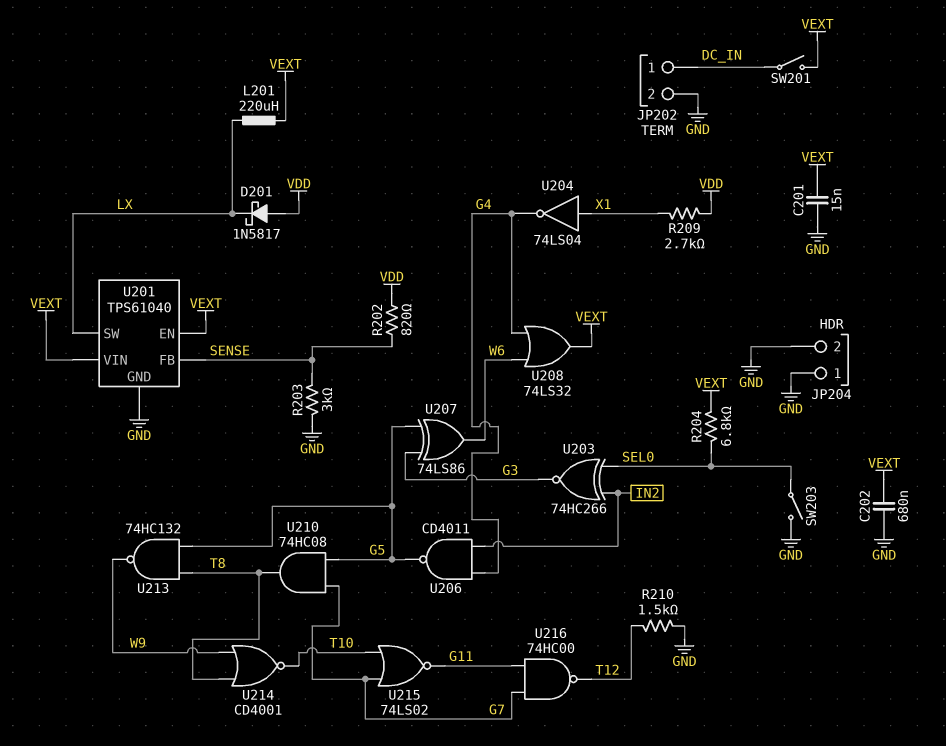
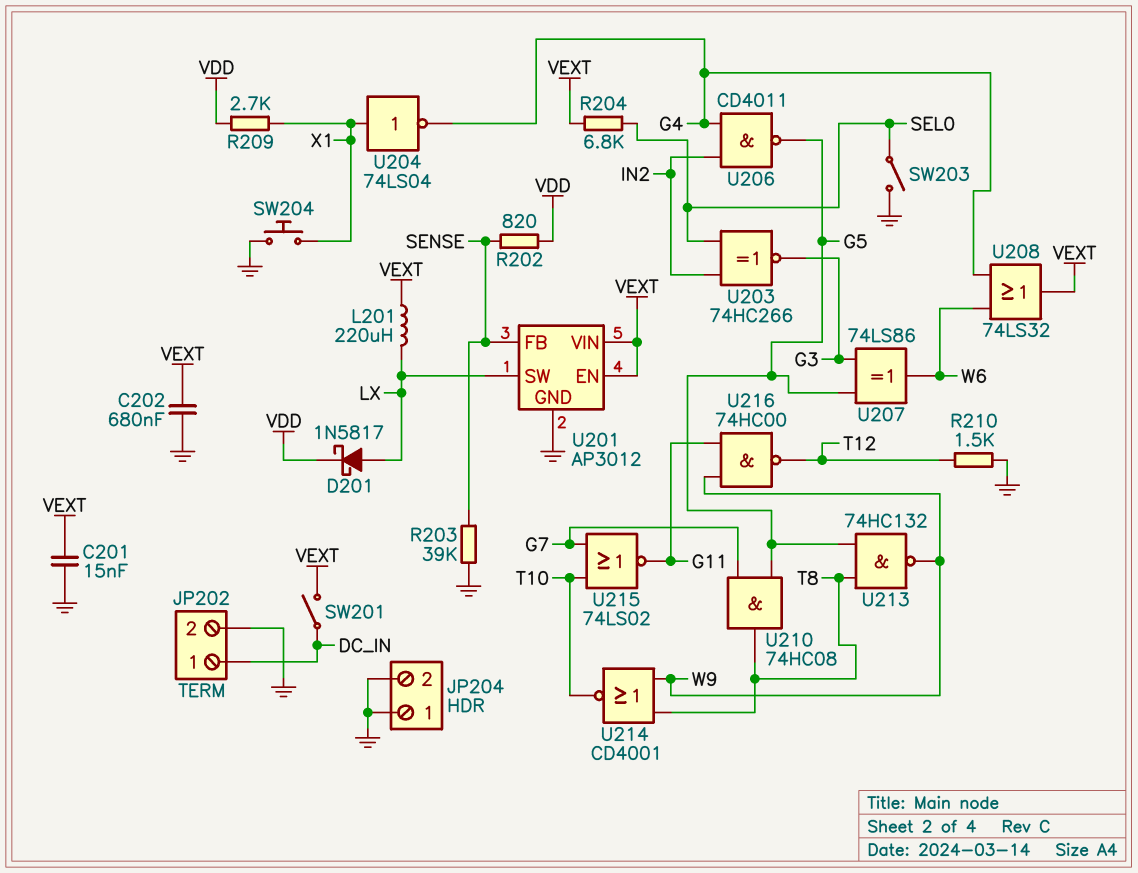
D201: schottky 1N5817 (A VDD, K LX) -> schottky 1N5817 (A LX, K VDD)
R203: 3k (GND, SENSE) -> 39k (GND, SENSE)
SW204: none -> button (GND, X1)
U201: TPS61040 -> AP3012
U216: NAND 74HC00 (in G7, in G11, out T12) -> NAND 74HC00 (in G11, in W9, out T12)

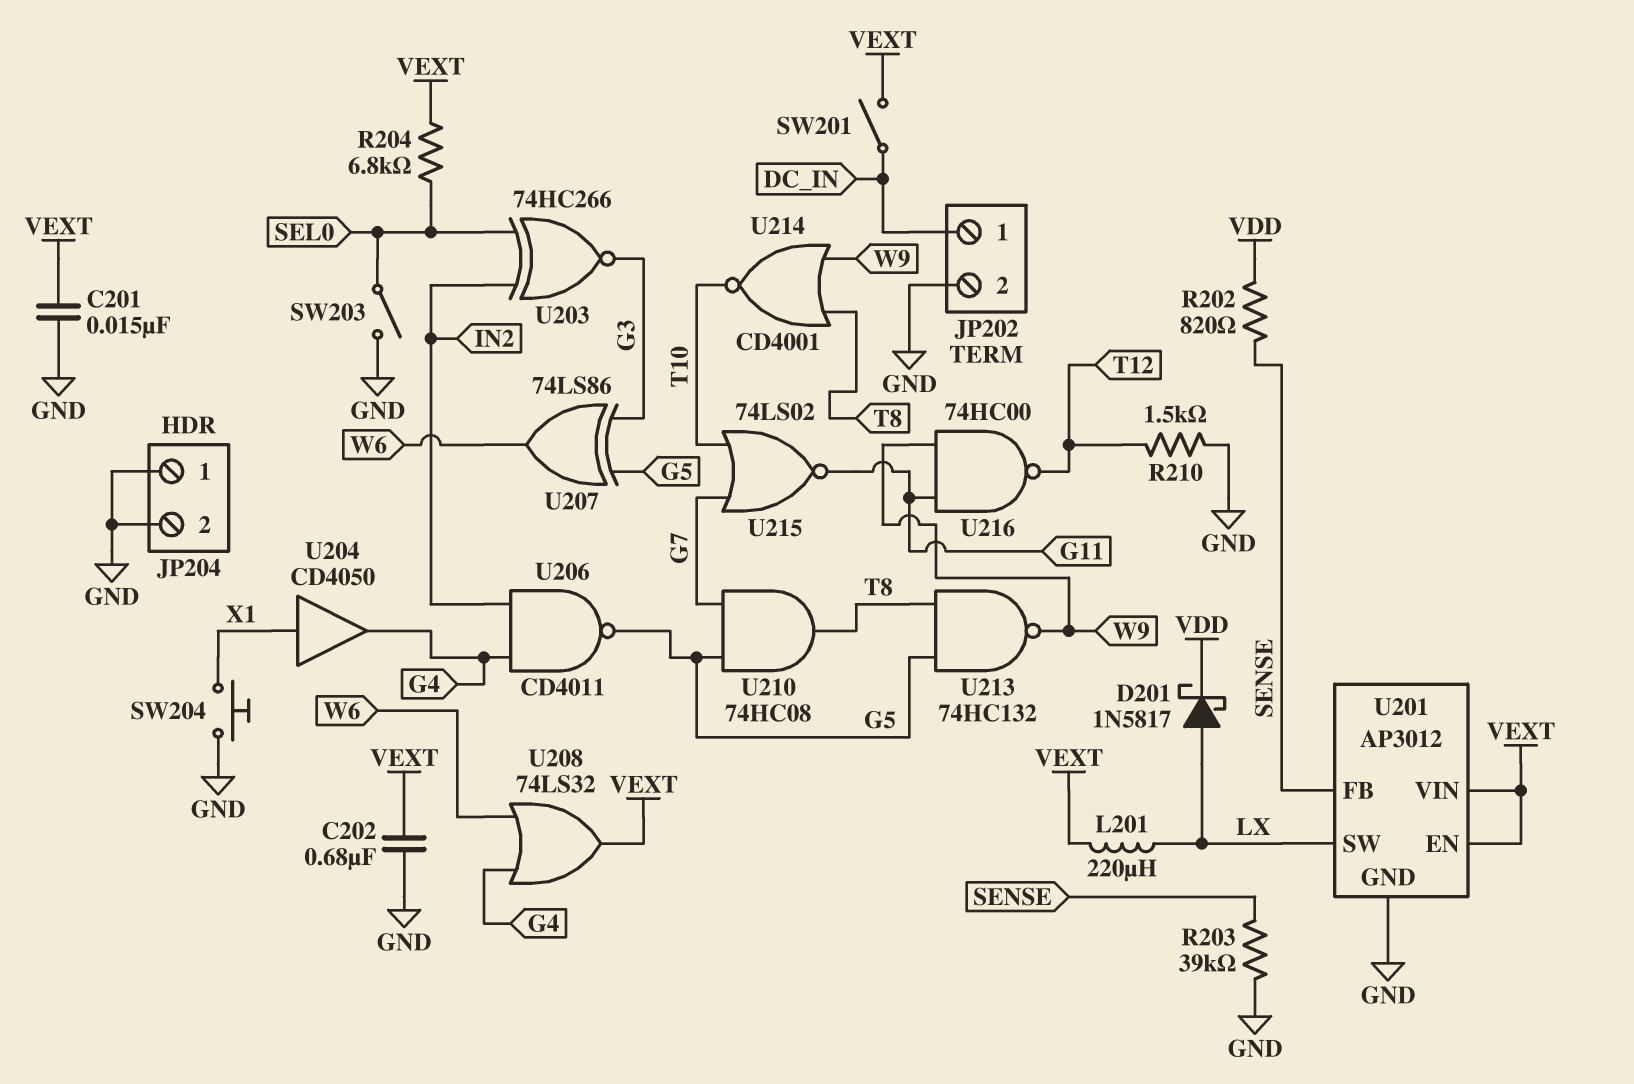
R209: 2.7k (VDD, X1) -> none
U204: NOT 74LS04 (in X1, out G4) -> buffer CD4050 (in X1, out G4)

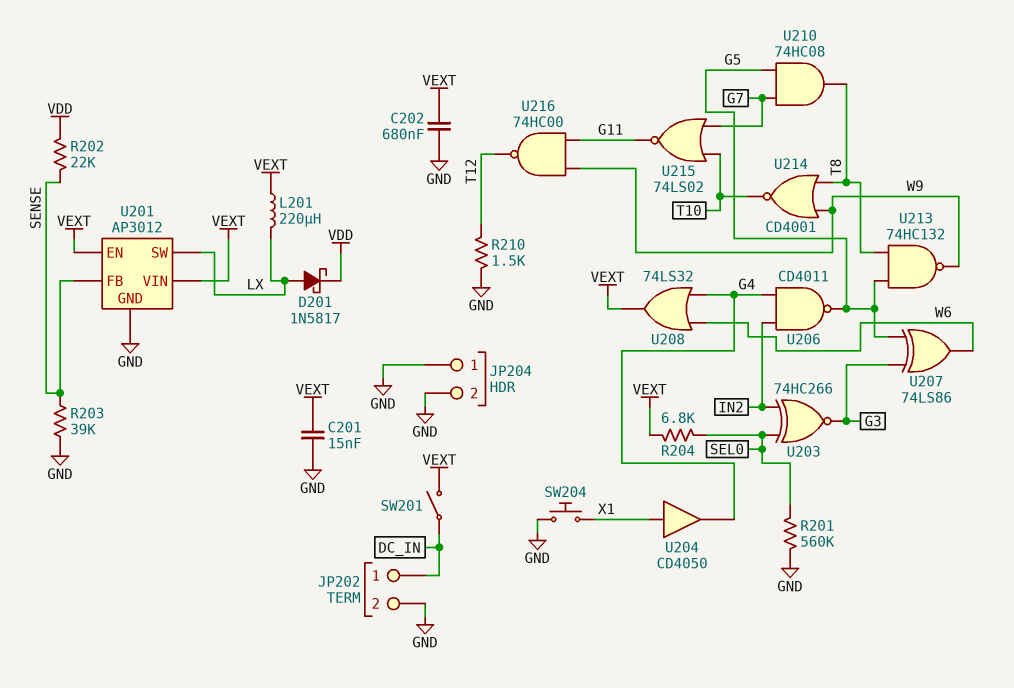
R201: none -> 560k (GND, SEL0)
R202: 820 (SENSE, VDD) -> 22k (SENSE, VDD)
SW203: switch (GND, SEL0) -> none

